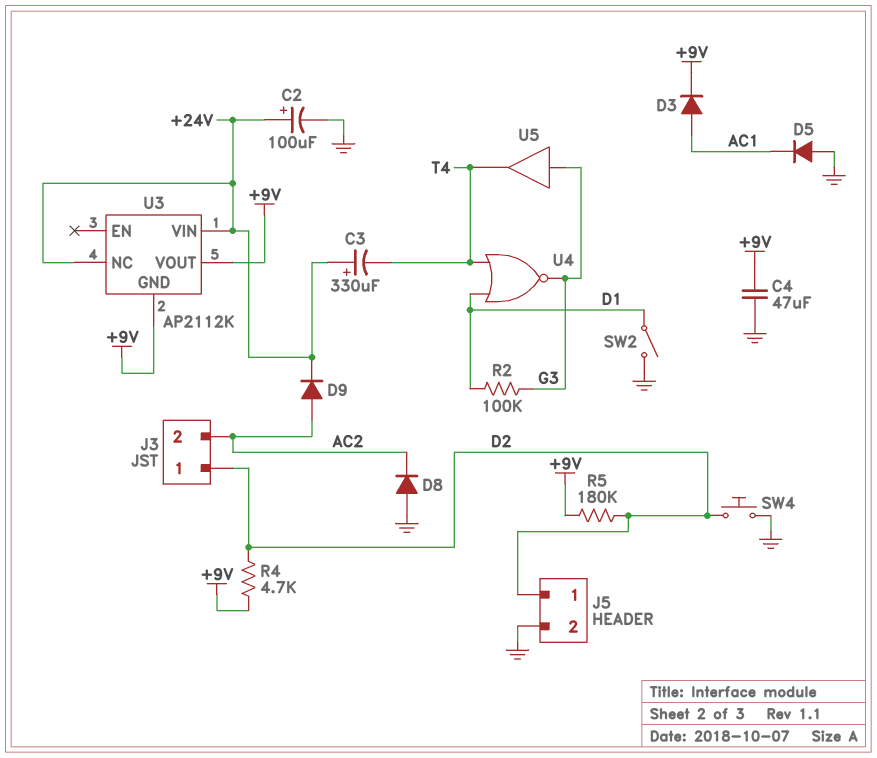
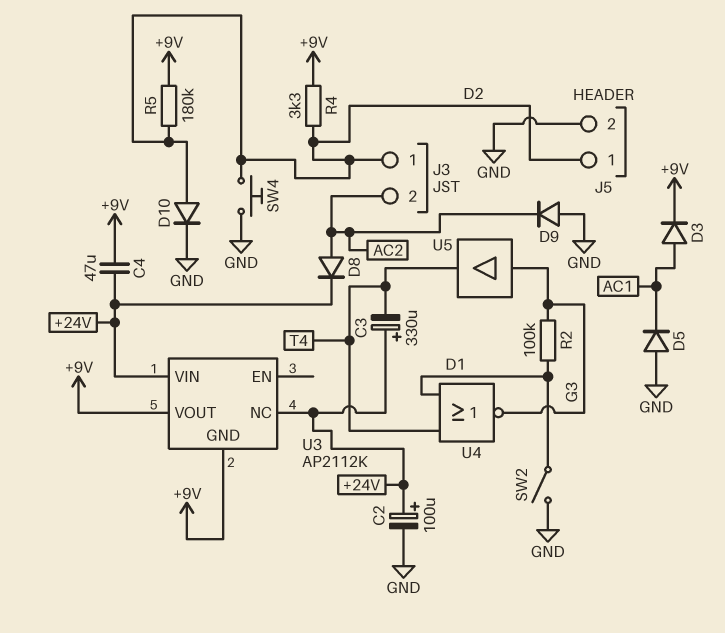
C4: 47uF (+9V, GND) -> 47uF (+9V, +24V)
D8: diode (A GND, K AC2) -> diode (A AC2, K +24V)
D9: diode (A AC2, K +24V) -> diode (A GND, K AC2)
D10: none -> diode (A D2, K GND)
R4: 4.7k (+9V, D2) -> 3.3k (+9V, D2)

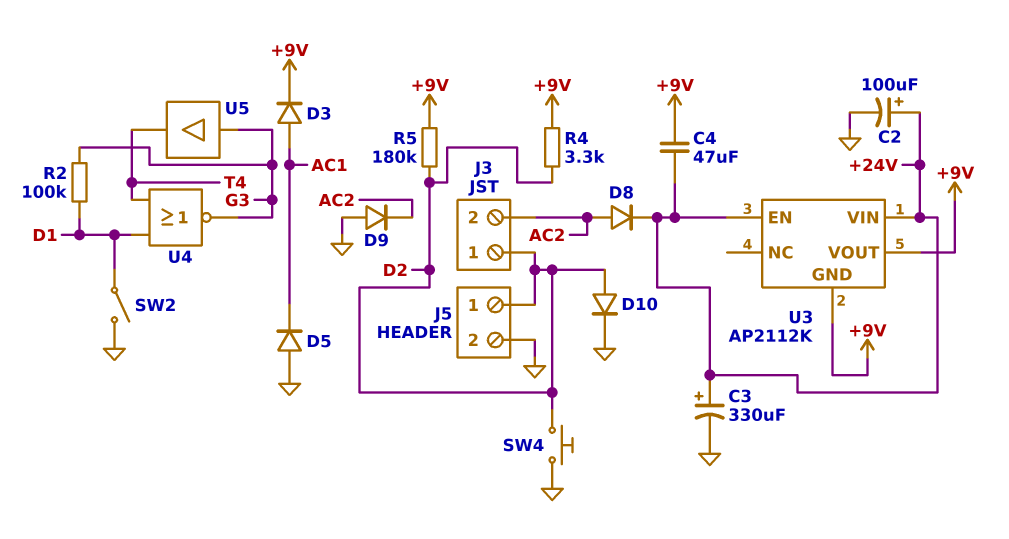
C3: 330uF (plus +24V, minus T4) -> 330uF (plus +24V, minus GND)
U3 pin EN: none -> +24V
U3 pin NC: +24V -> none

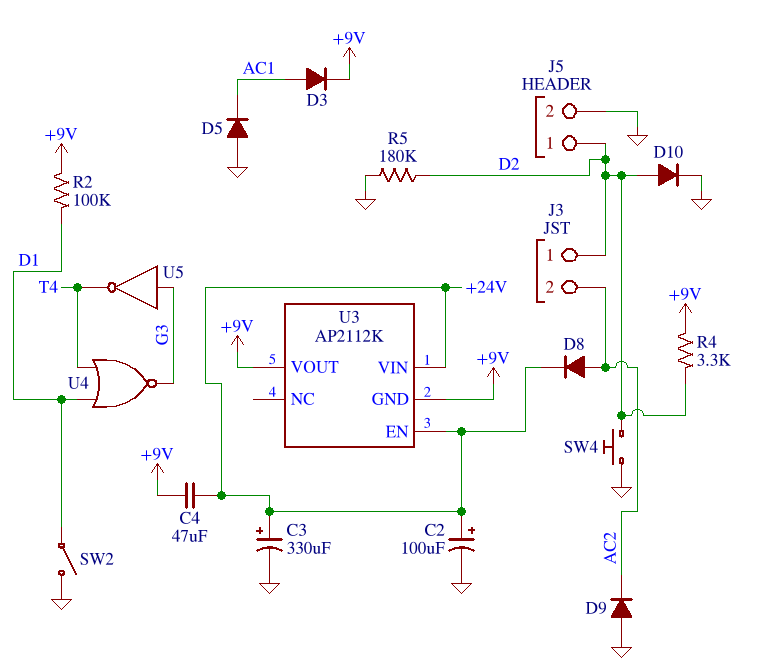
R2: 100k (D1, G3) -> 100k (+9V, D1)
R5: 180k (+9V, D2) -> 180k (D2, GND)
U5: buffer (in G3, out T4) -> NOT (in G3, out T4)

